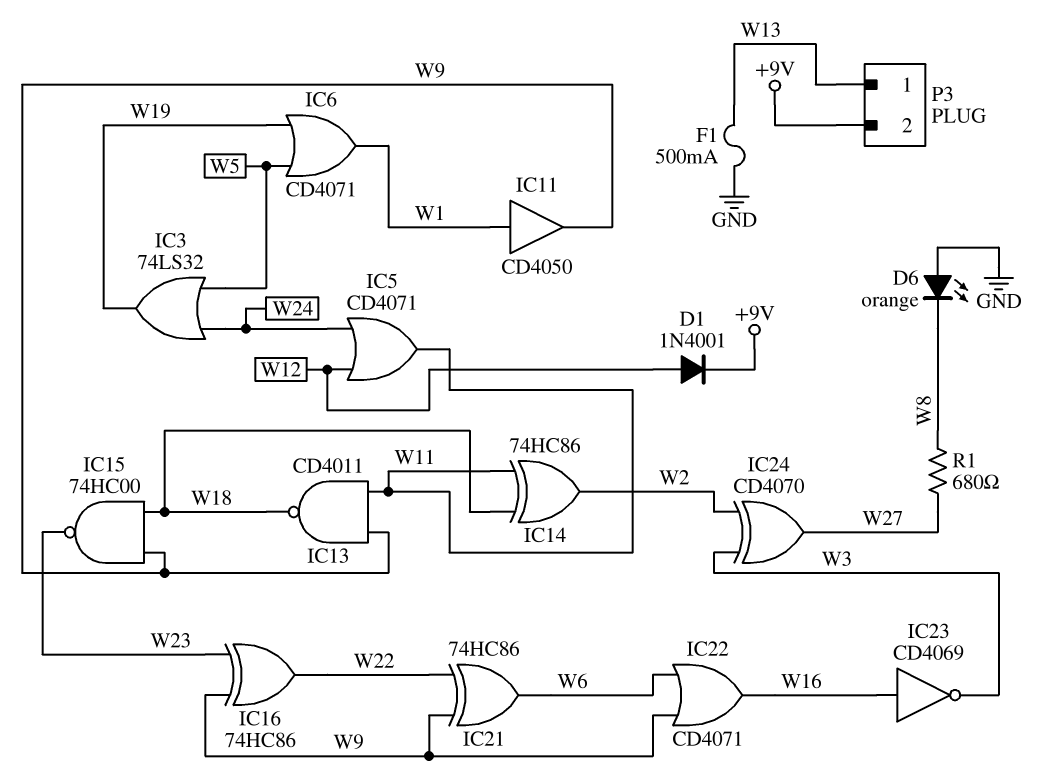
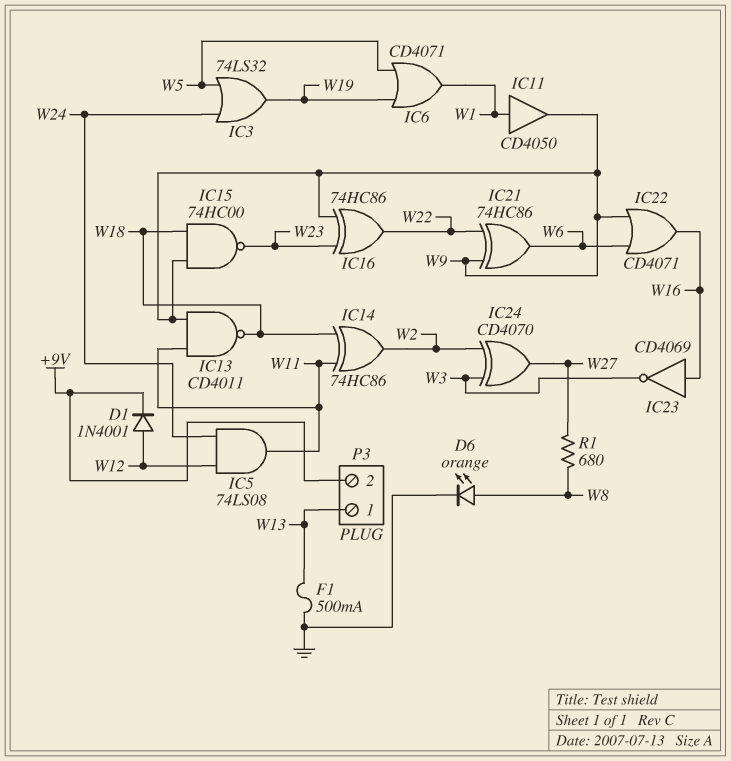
D6: LED orange (A GND, K W8) -> LED orange (A W8, K GND)
IC5: OR CD4071 (in W12, in W24, out W11) -> AND 74LS08 (in W12, in W24, out W11)

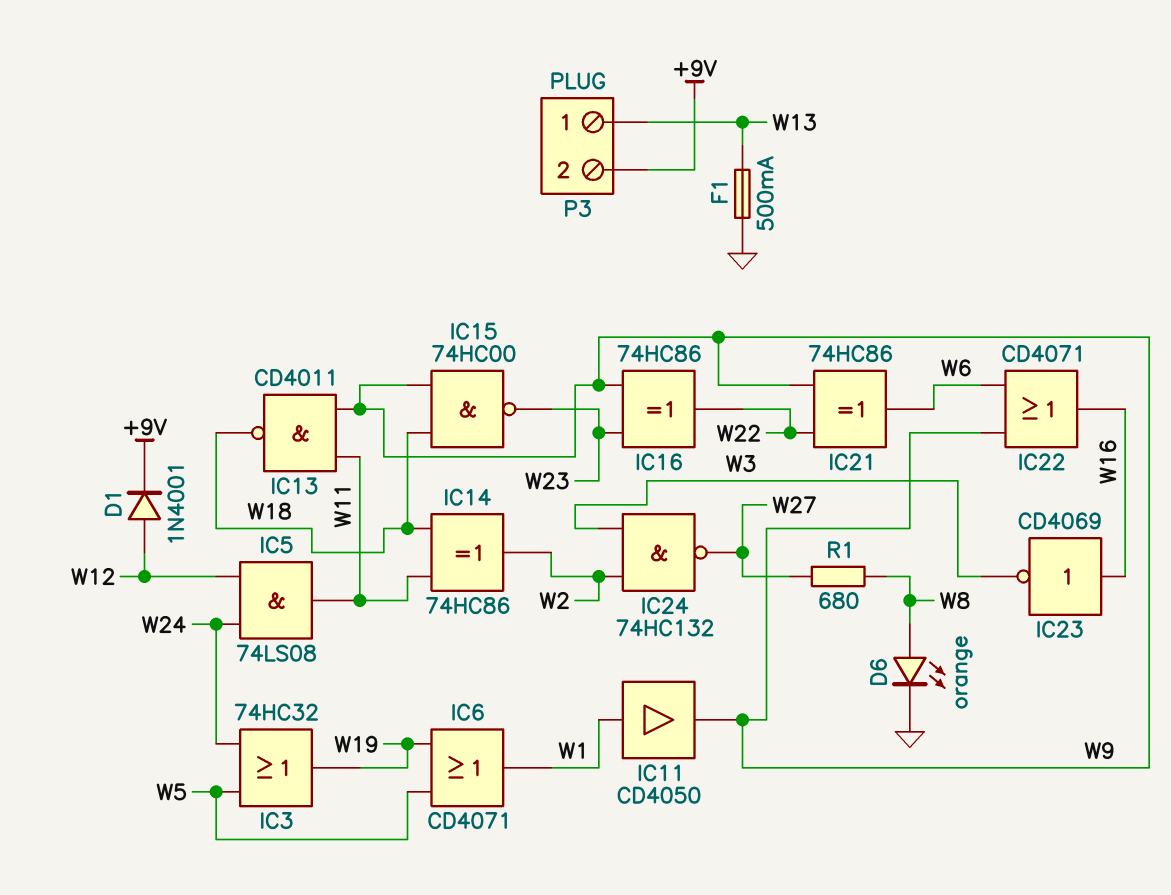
IC3: OR 74LS32 (in W5, in W24, out W19) -> OR 74HC32 (in W5, in W24, out W19)
IC24: XOR CD4070 (in W2, in W3, out W27) -> NAND 74HC132 (in W2, in W3, out W27)

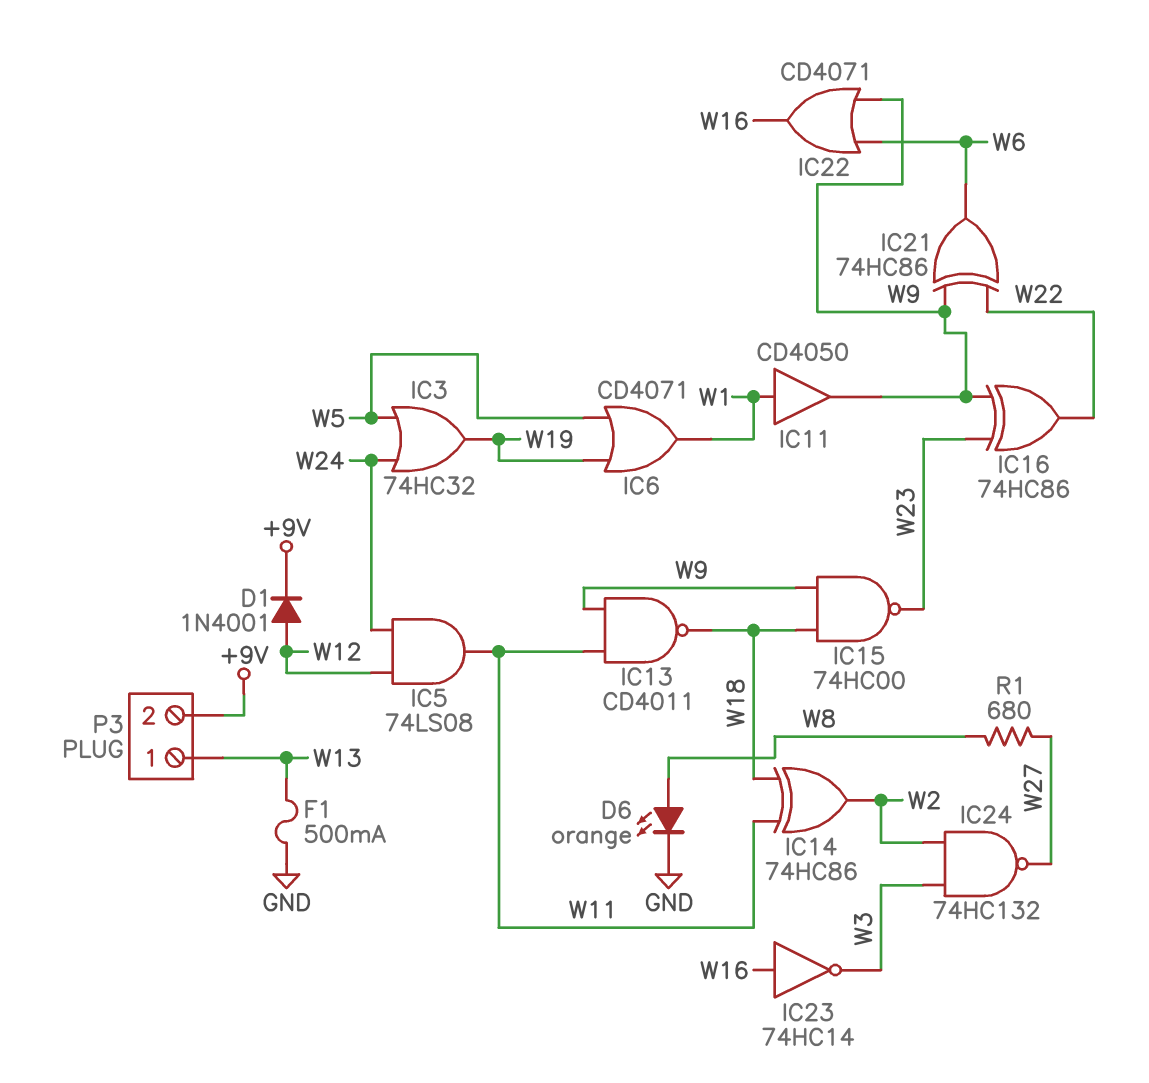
IC23: NOT CD4069 (in W16, out W3) -> NOT 74HC14 (in W16, out W3)

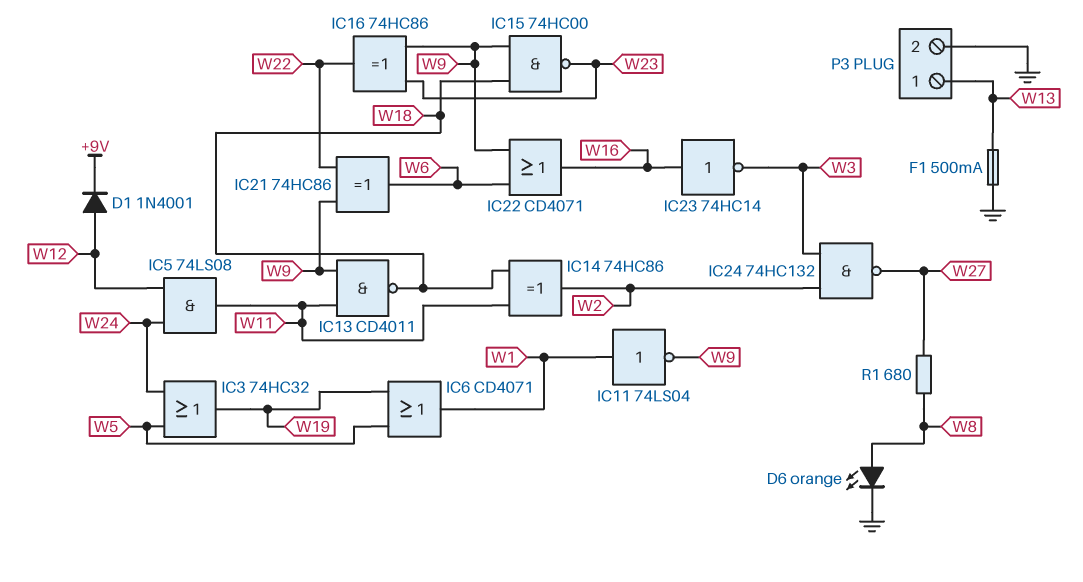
IC11: buffer CD4050 (in W1, out W9) -> NOT 74LS04 (in W1, out W9)
P3 pin 2: +9V -> GND

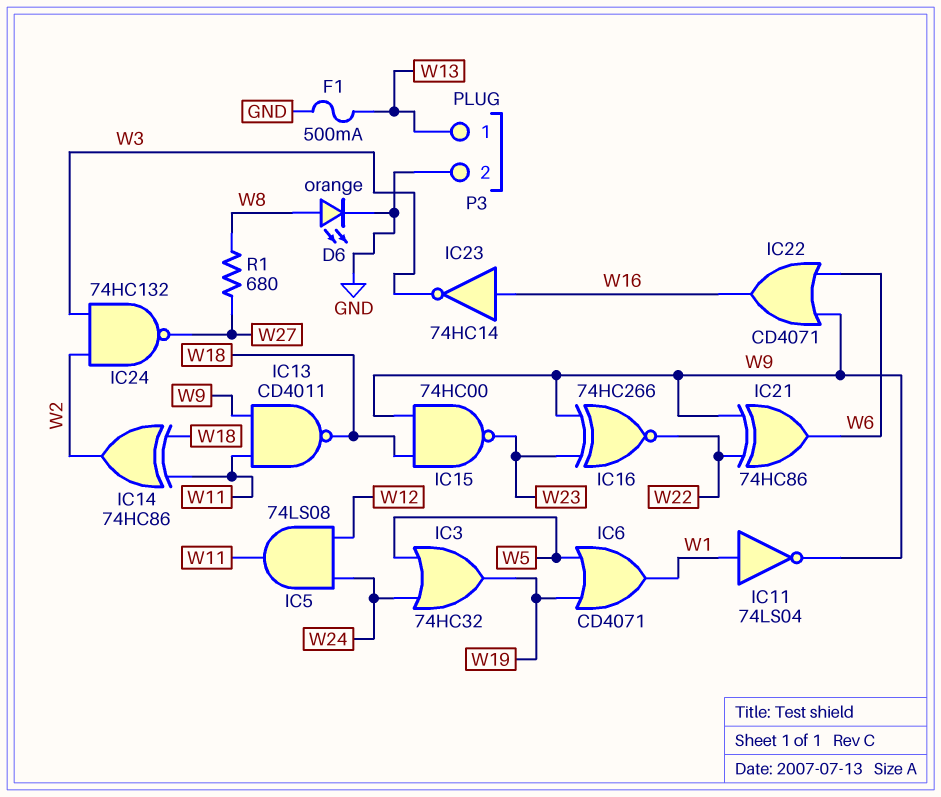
D1: diode 1N4001 (A W12, K +9V) -> none
IC16: XOR 74HC86 (in W9, in W23, out W22) -> XNOR 74HC266 (in W9, in W23, out W22)

